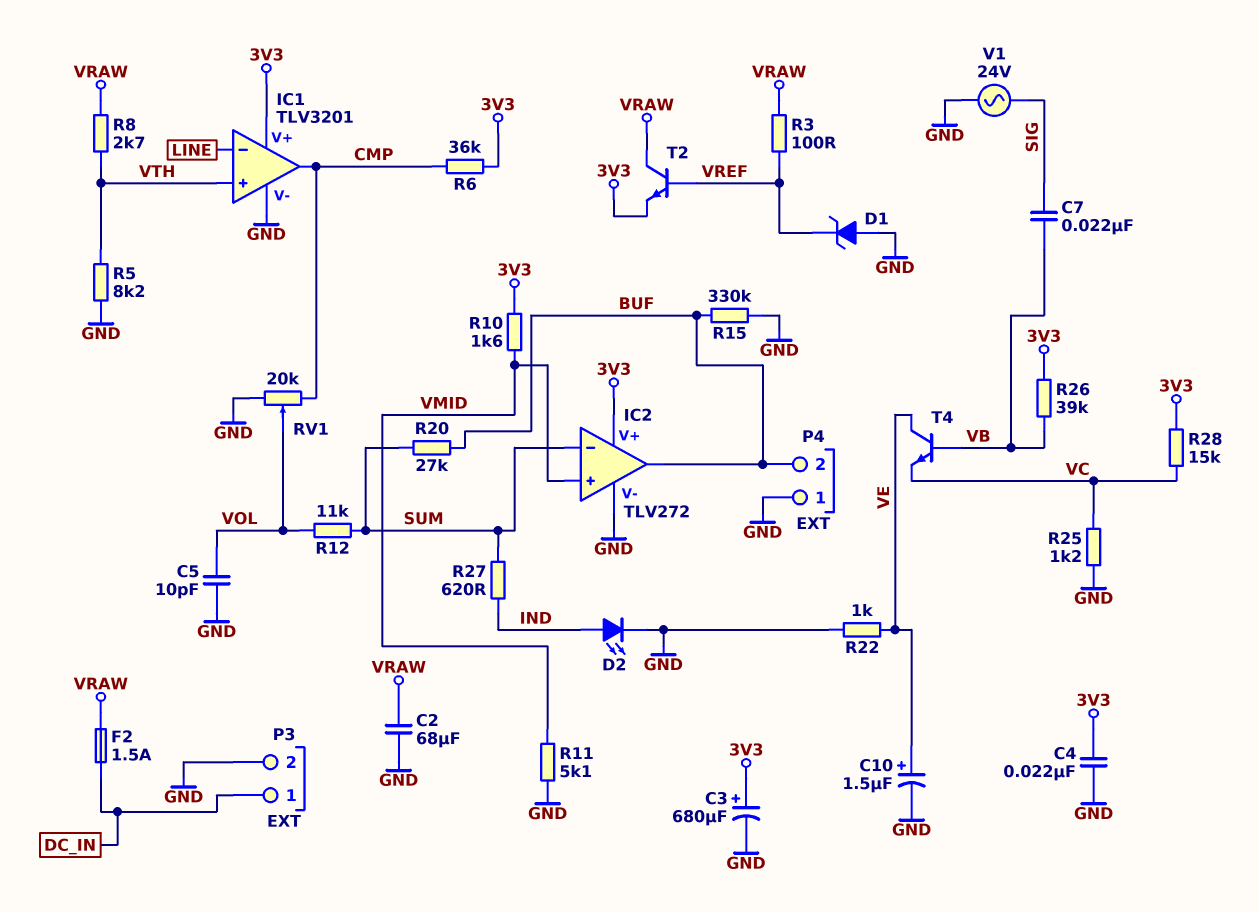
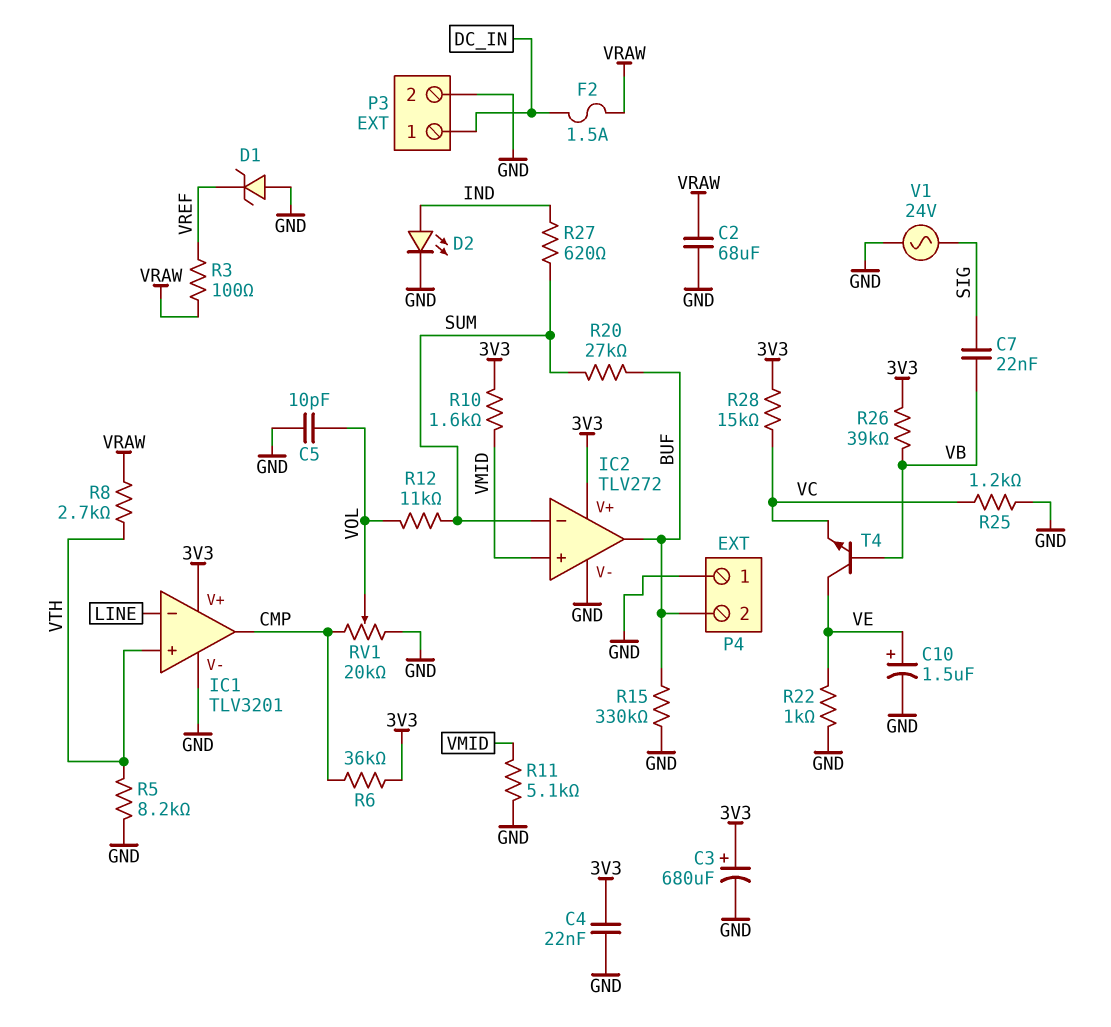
T2: NPN (B VREF, C VRAW, E 3V3) -> none

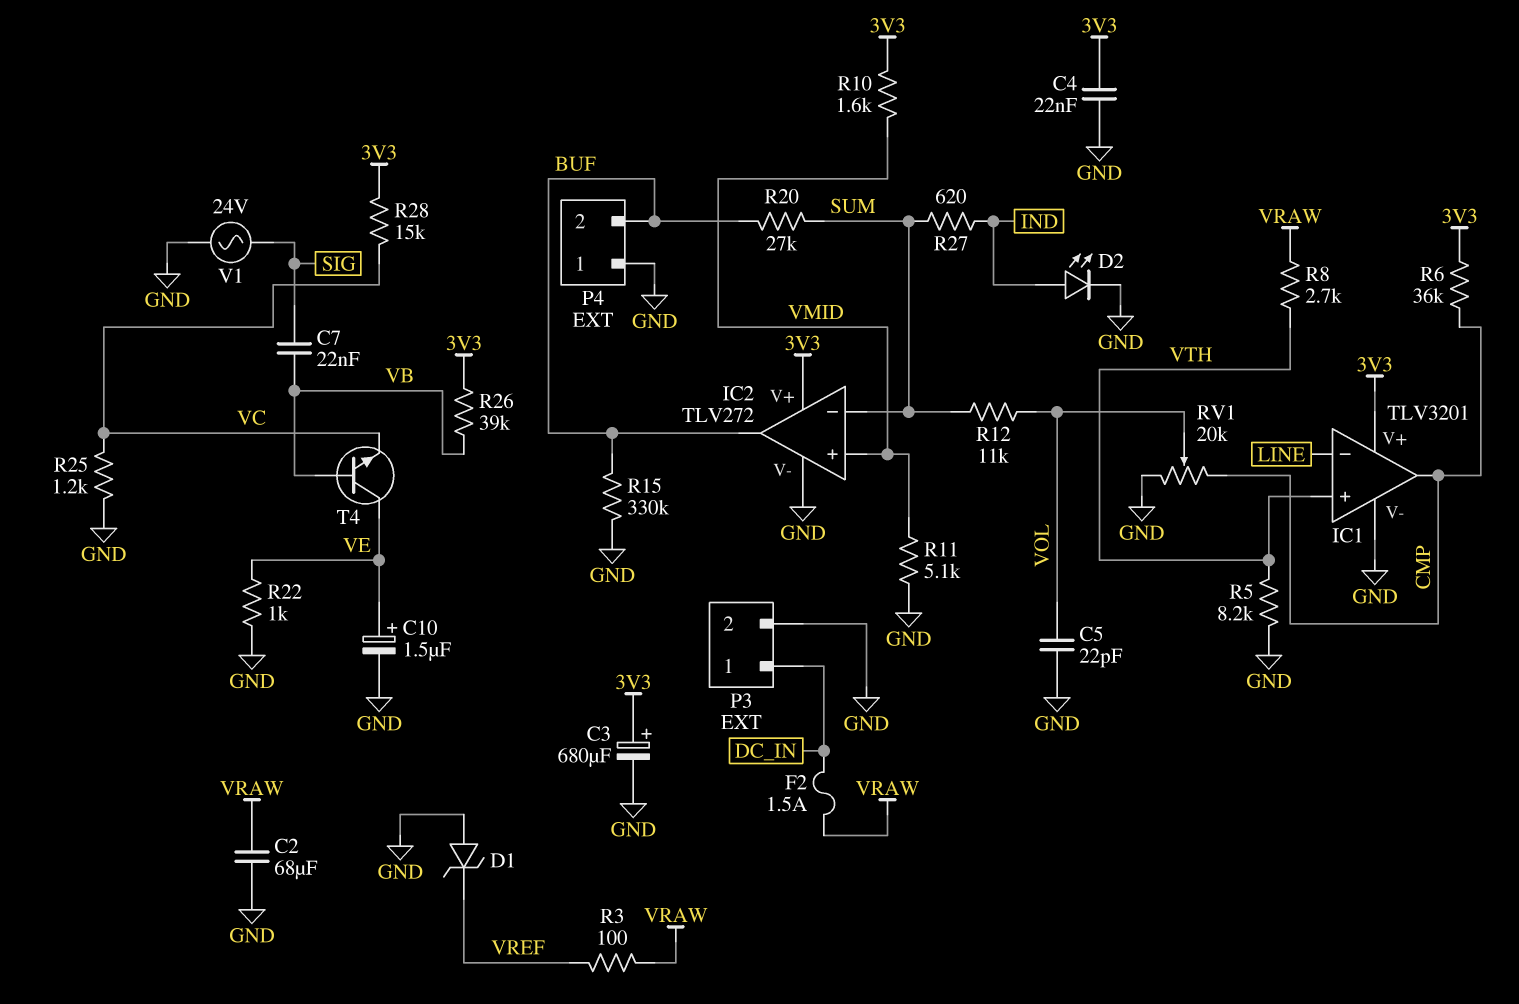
C5: 10pF (GND, VOL) -> 22pF (GND, VOL)

